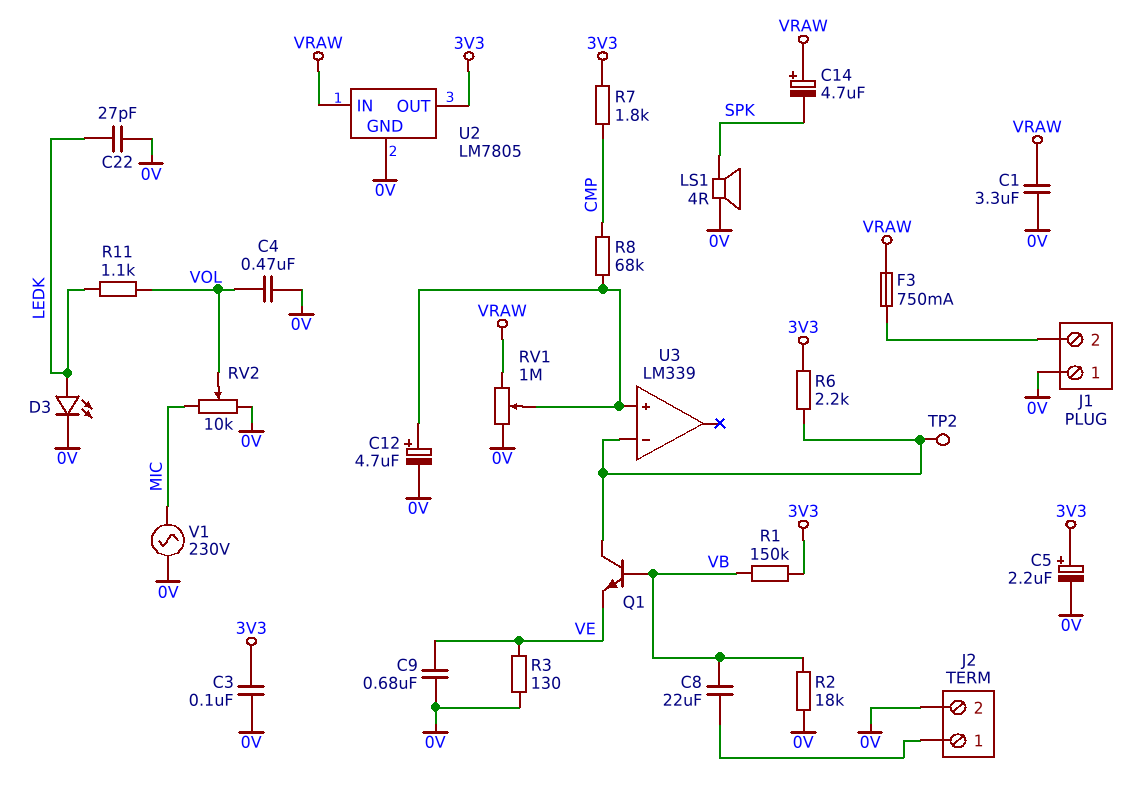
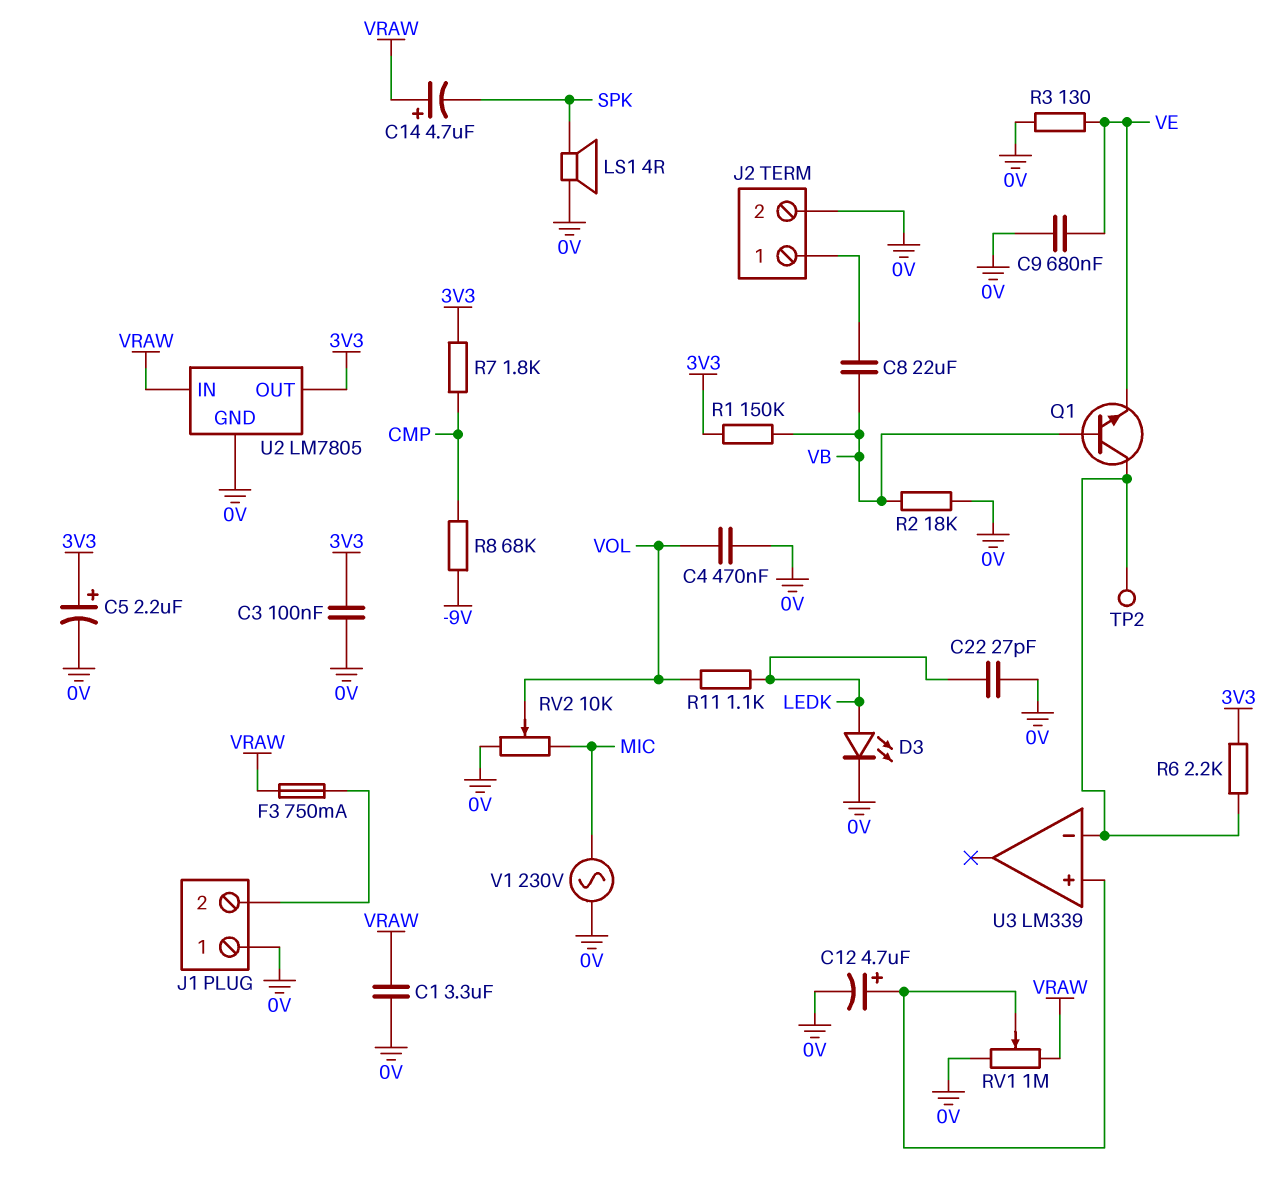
R8: 68k (CMP, U3/in+) -> 68k (-9V, CMP)

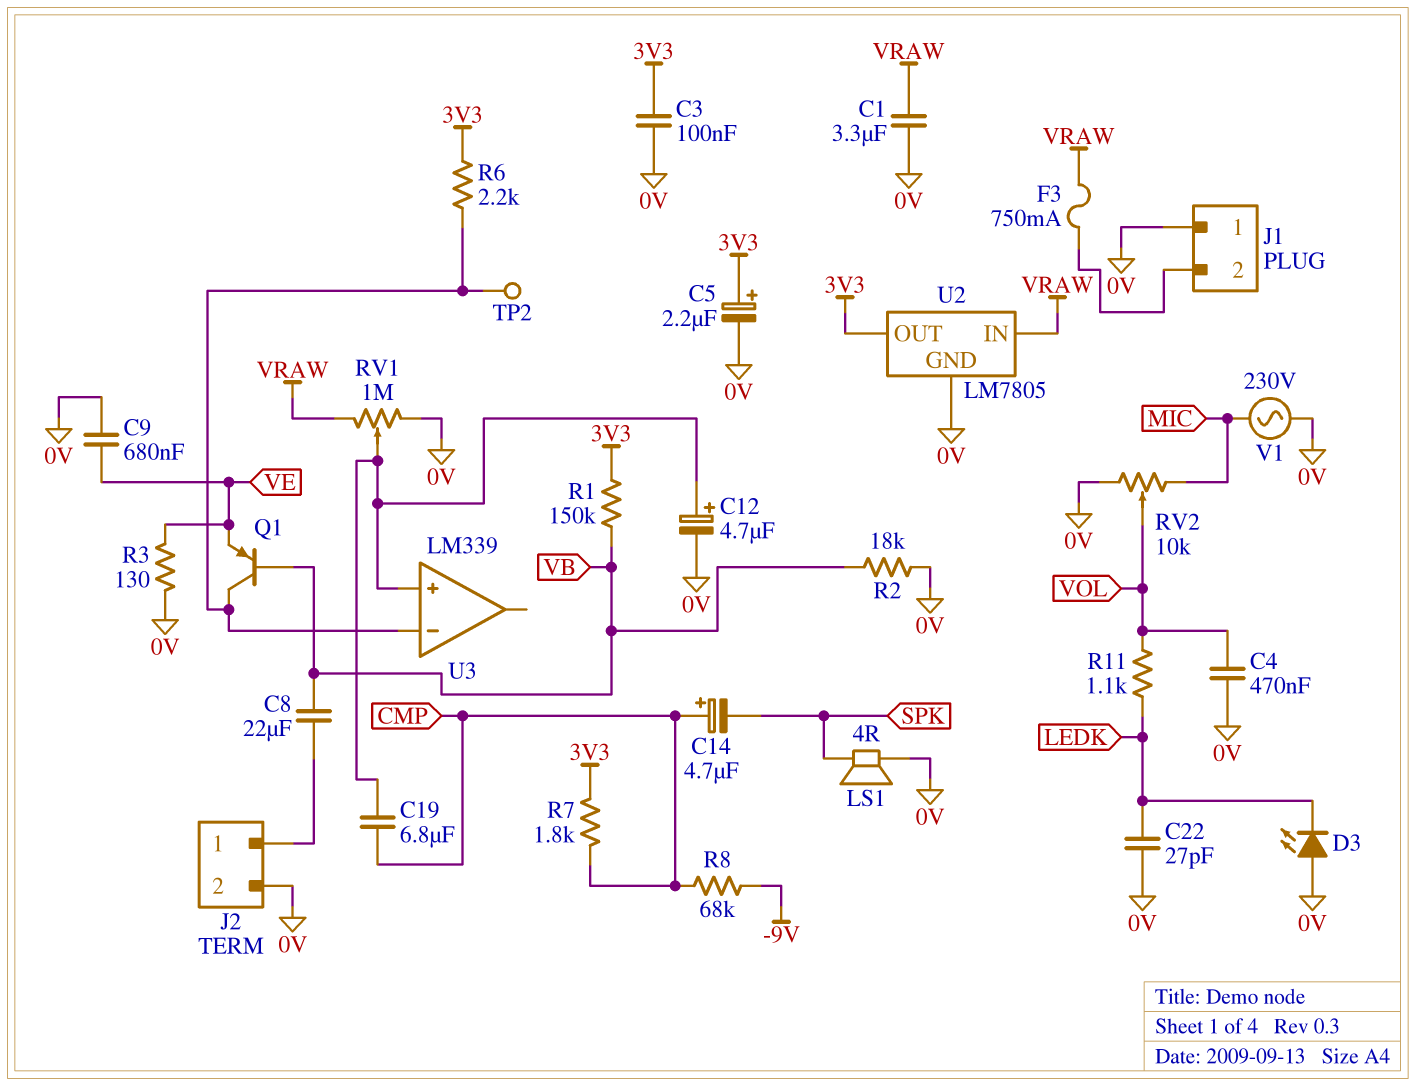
C14: 4.7uF (plus VRAW, minus SPK) -> 4.7uF (plus CMP, minus SPK)
C19: none -> 6.8uF (CMP, U3/in+)
D3: LED (A LEDK, K 0V) -> LED (A 0V, K LEDK)
Q1: NPN (B VB, C U3/in-, E VE) -> PNP (B VB, C U3/in-, E VE)

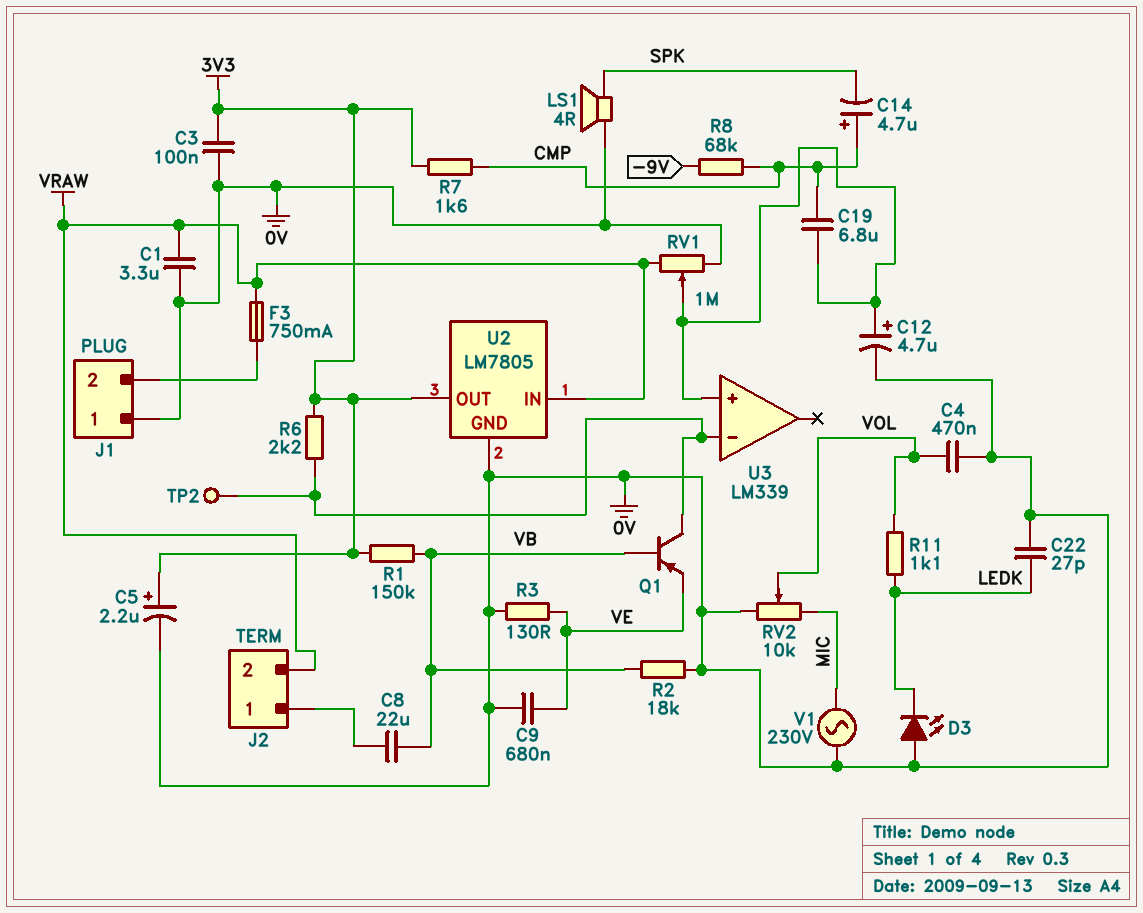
J2 pin 2: 0V -> VRAW
R7: 1.8k (3V3, CMP) -> 1.6k (3V3, CMP)

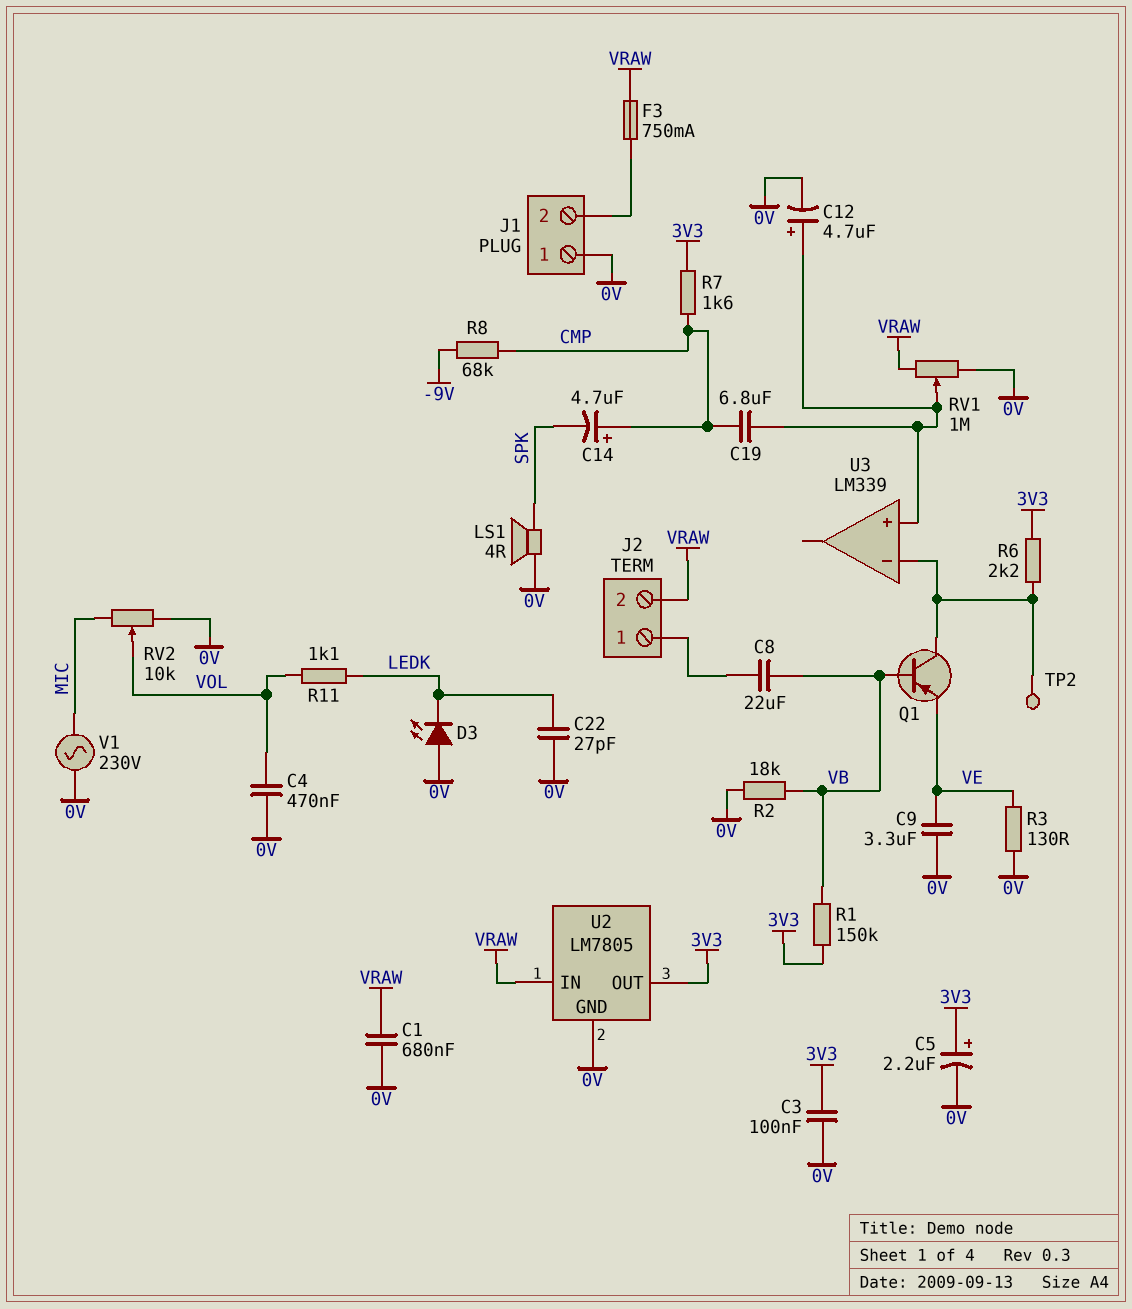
C1: 3.3uF (0V, VRAW) -> 680nF (0V, VRAW)
C9: 680nF (0V, VE) -> 3.3uF (0V, VE)

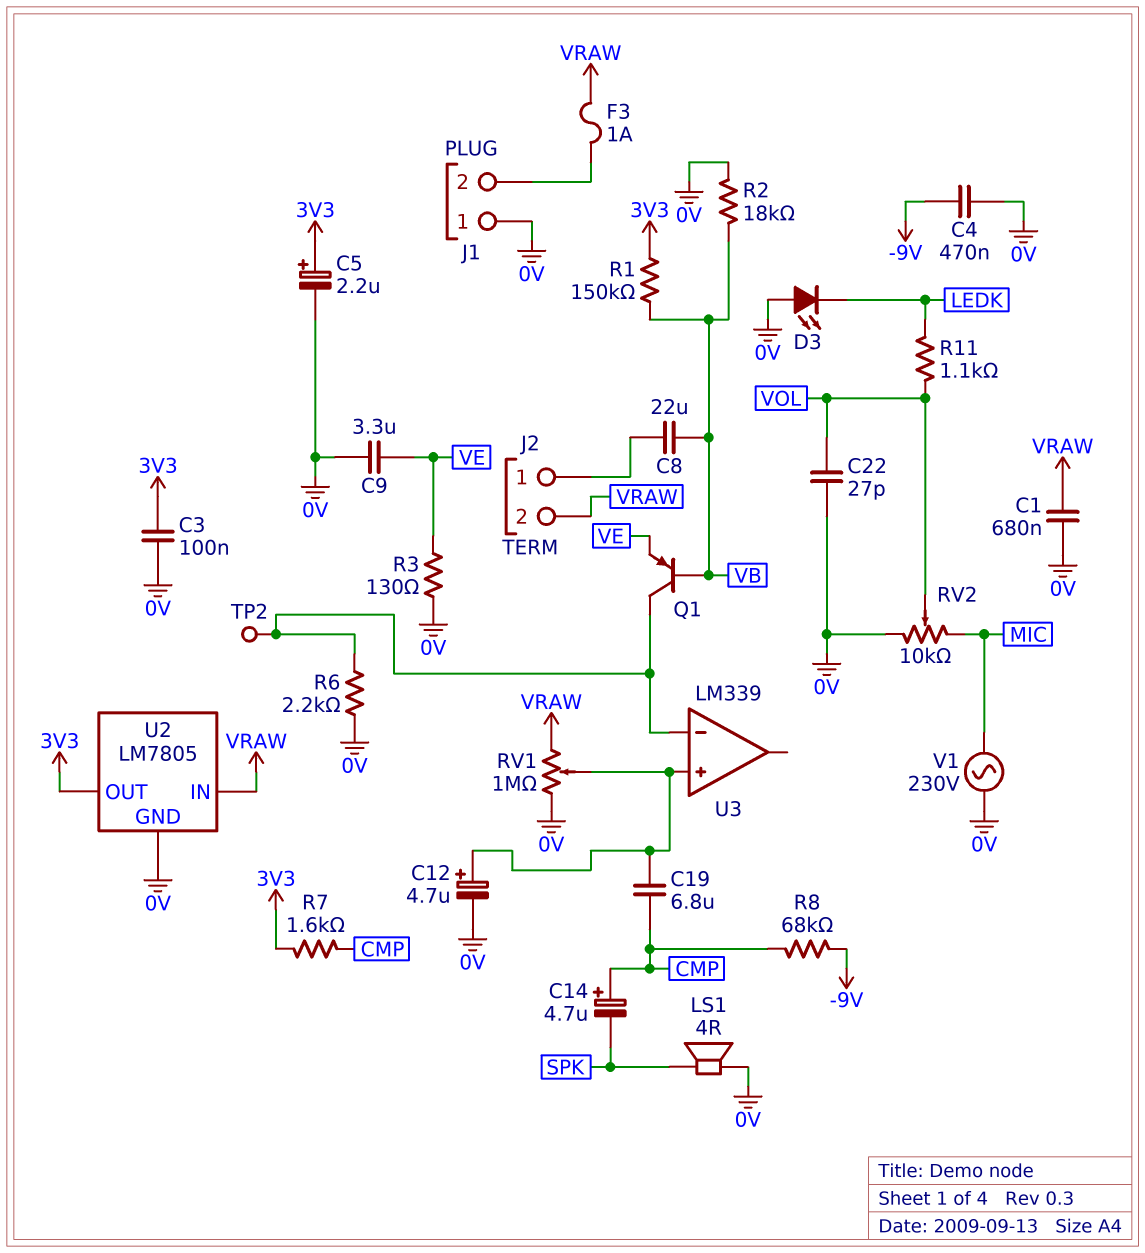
C4: 470nF (0V, VOL) -> 470nF (-9V, 0V)
C22: 27pF (0V, LEDK) -> 27pF (0V, VOL)
F3: 750mA (J1/2, VRAW) -> 1A (J1/2, VRAW)
R6: 2.2k (3V3, U3/in-) -> 2.2k (0V, U3/in-)

